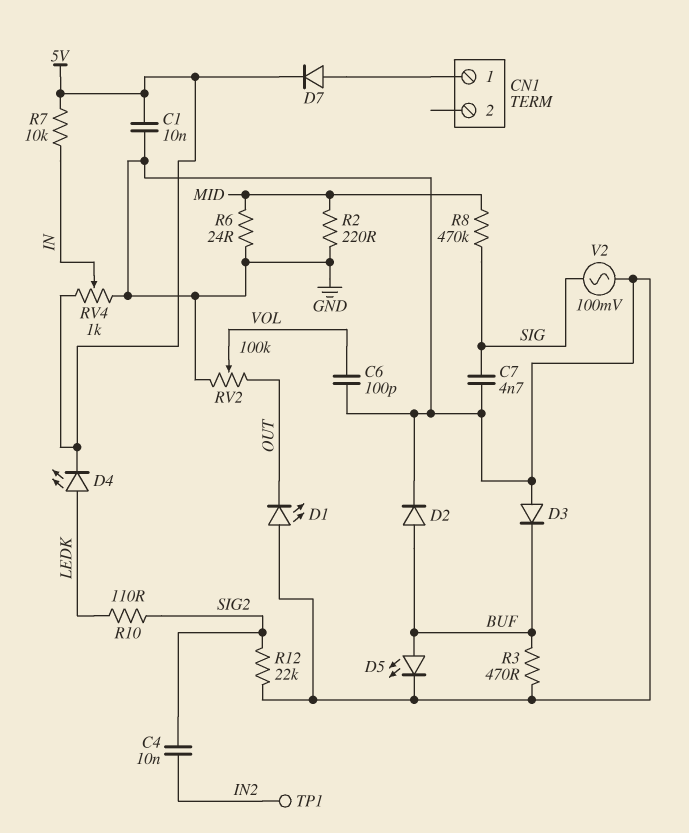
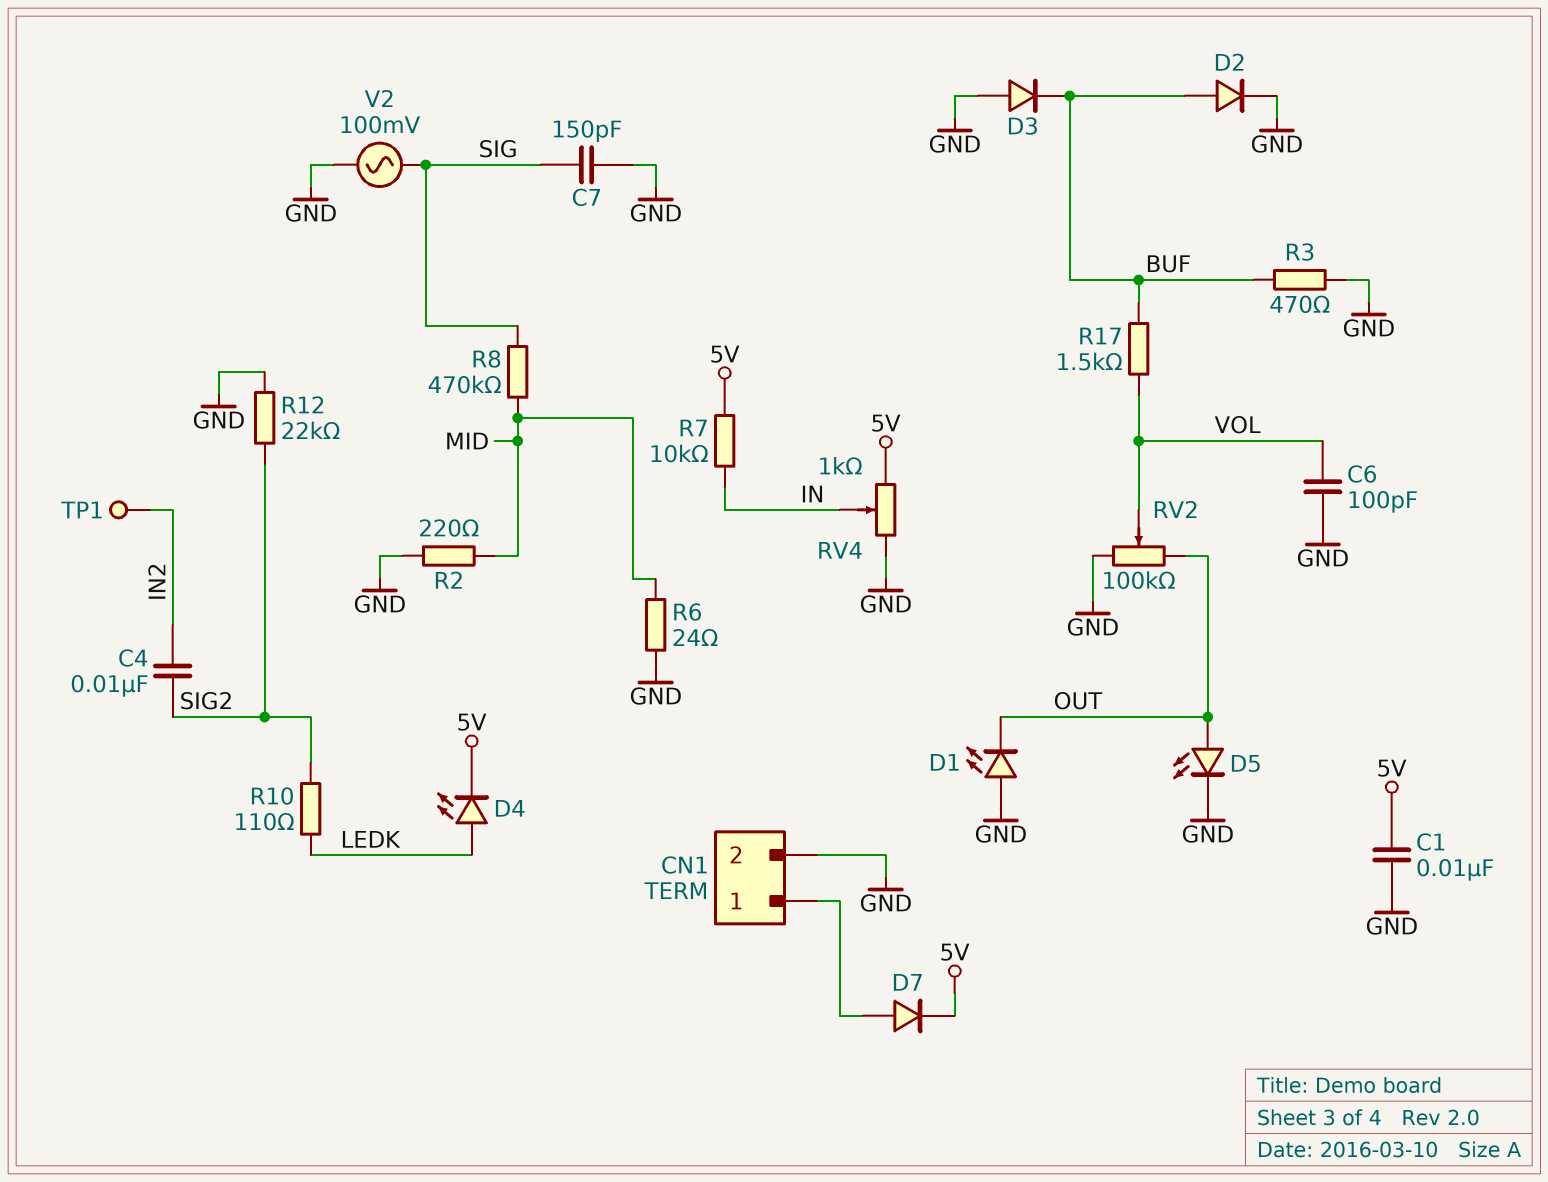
C7: 4.7nF (GND, SIG) -> 150pF (GND, SIG)
CN1 pin 2: none -> GND
D5: LED (A BUF, K GND) -> LED (A OUT, K GND)
R17: none -> 1.5k (BUF, VOL)

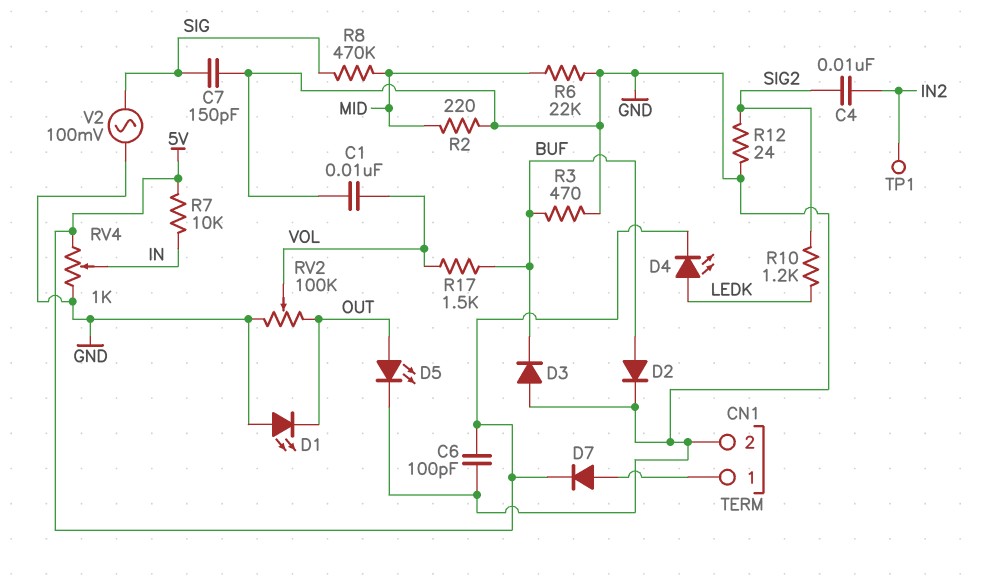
C1: 10nF (5V, GND) -> 10nF (GND, VOL)
C6: 100pF (GND, VOL) -> 100pF (5V, GND)
R6: 24 (GND, MID) -> 22k (GND, MID)
R10: 110 (LEDK, SIG2) -> 1.2k (LEDK, SIG2)
R12: 22k (GND, SIG2) -> 24 (GND, SIG2)

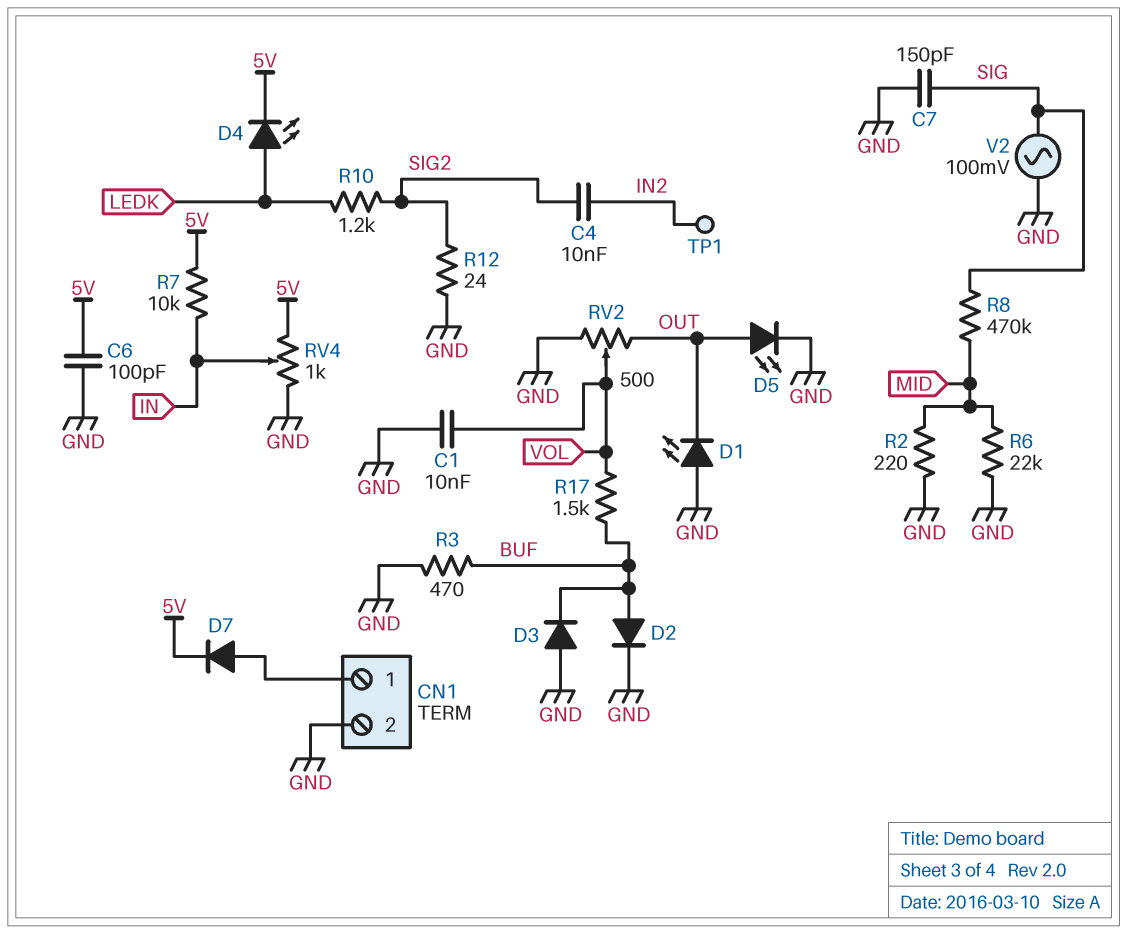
RV2: 100k (GND, OUT, wiper VOL) -> 500 (GND, OUT, wiper VOL)

